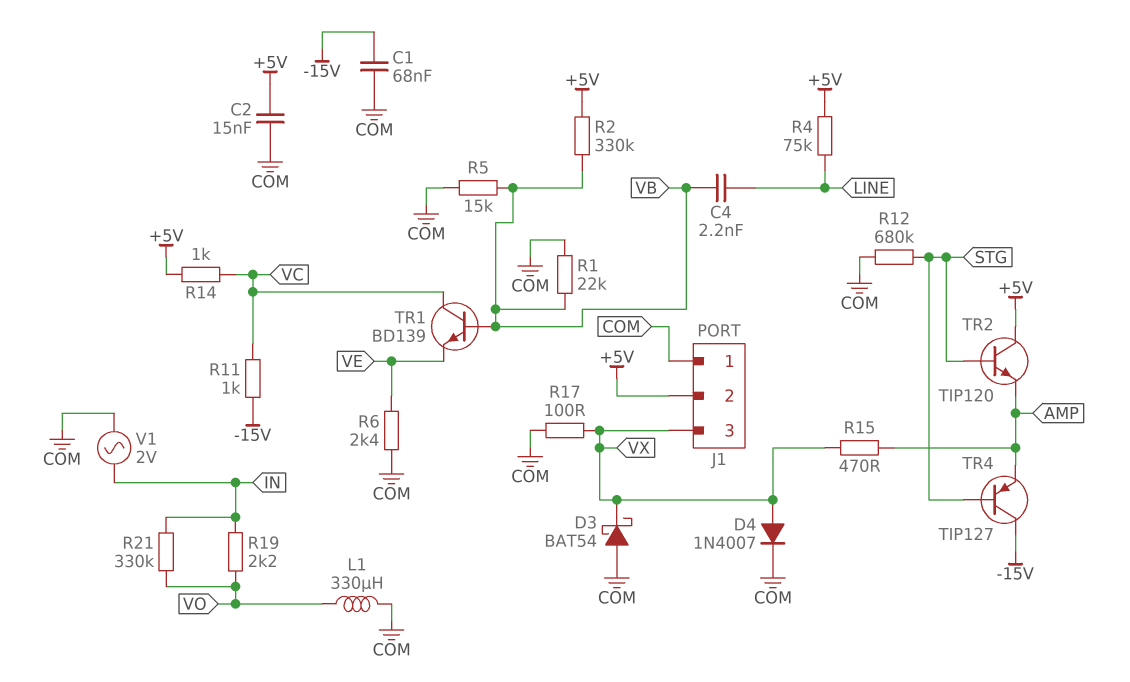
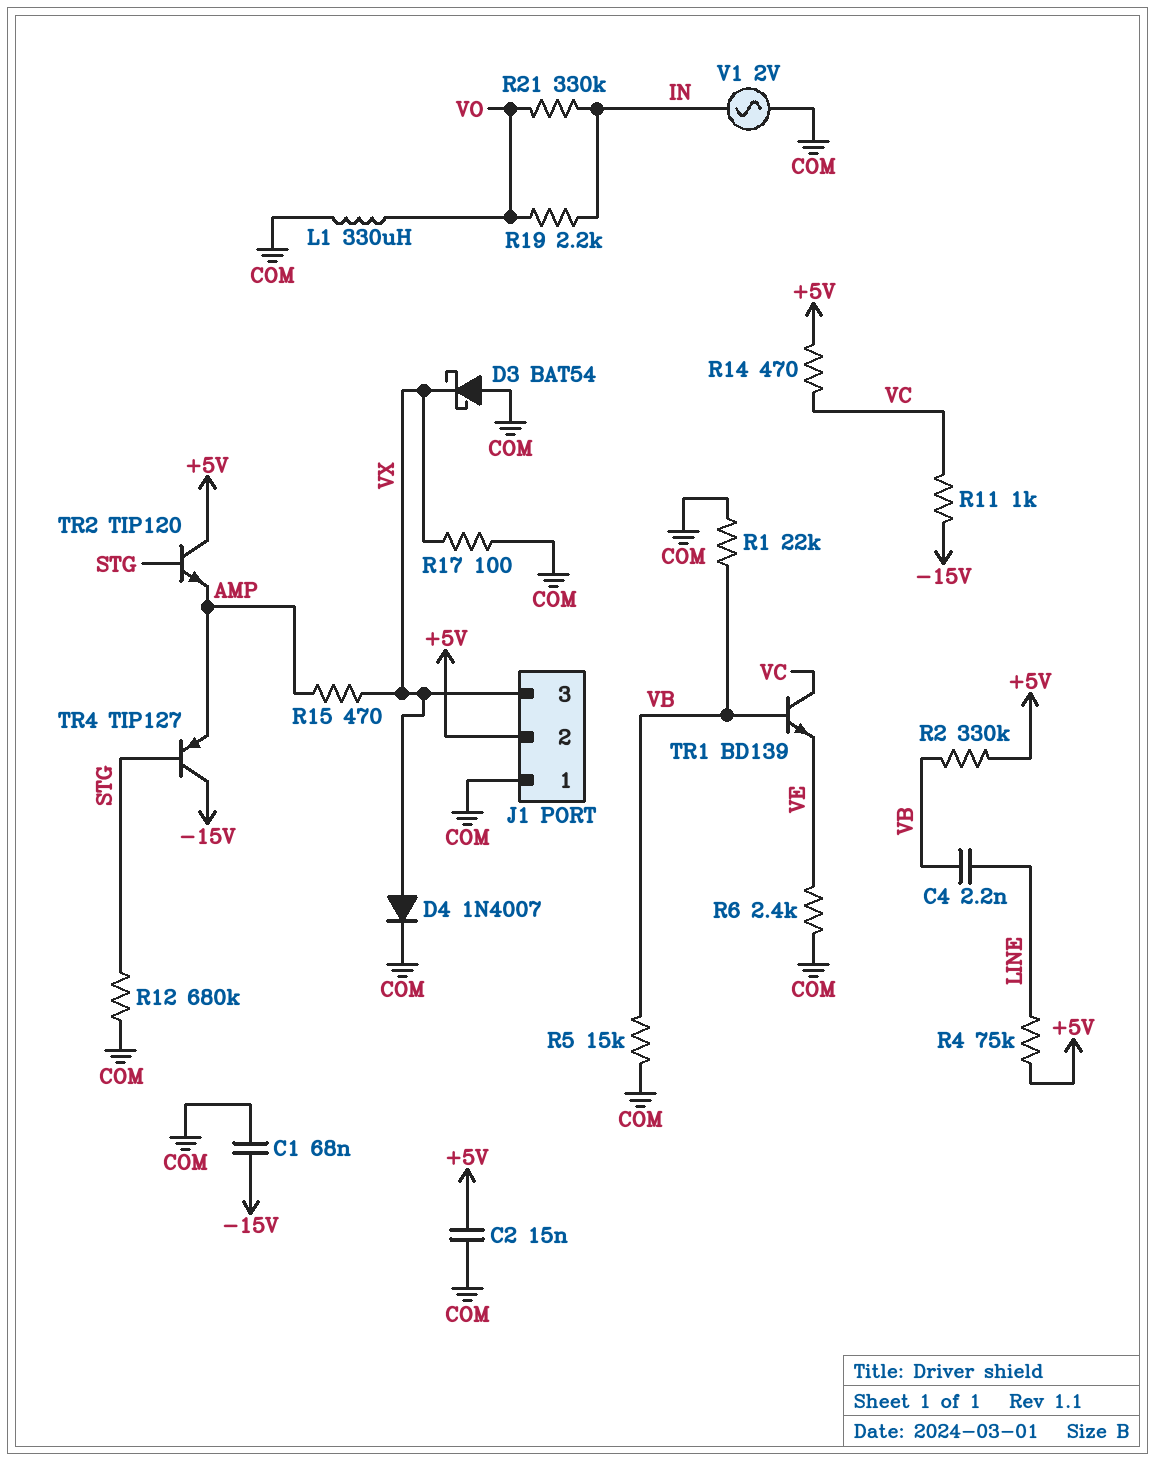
R14: 1k (+5V, VC) -> 470 (+5V, VC)

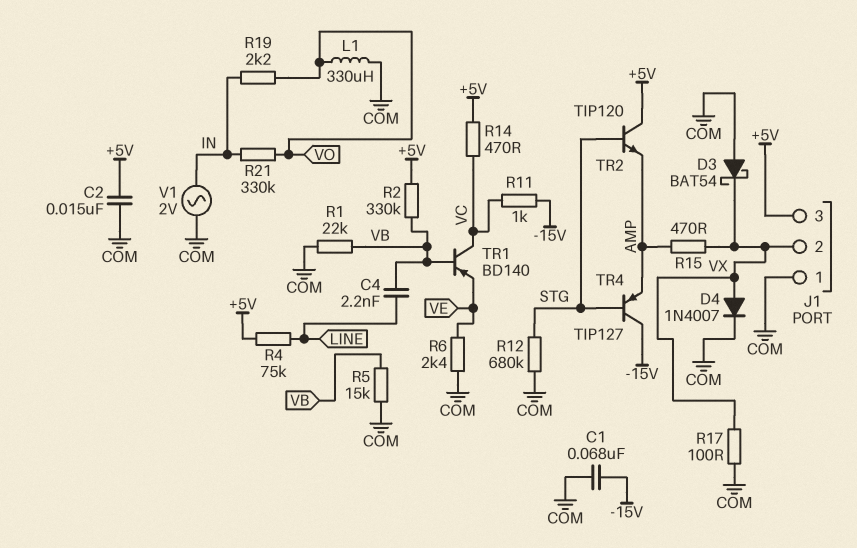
J1 pin 2: +5V -> VX
J1 pin 3: VX -> +5V
TR1: NPN BD139 (B VB, C VC, E VE) -> PNP BD140 (B VB, C VC, E VE)

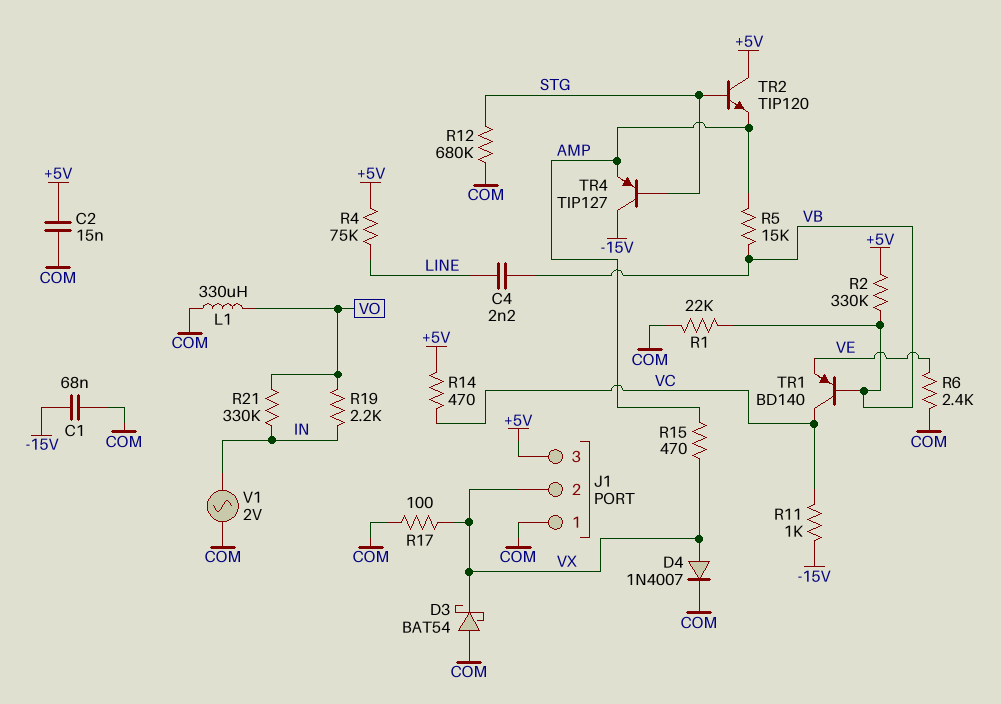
R5: 15k (COM, VB) -> 15k (AMP, VB)

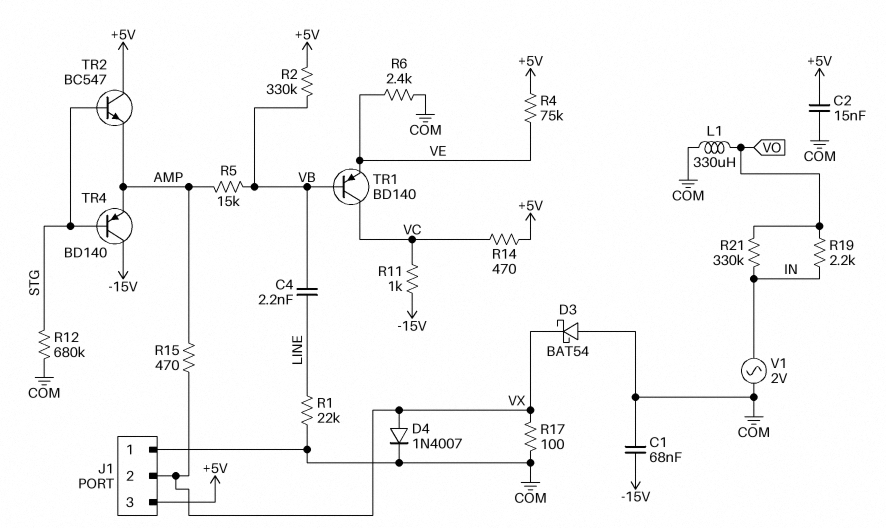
R1: 22k (COM, VB) -> 22k (COM, LINE)
R4: 75k (+5V, LINE) -> 75k (+5V, VE)
TR2: NPN TIP120 (B STG, C +5V, E AMP) -> NPN BC547 (B STG, C +5V, E AMP)
TR4: PNP TIP127 (B STG, C -15V, E AMP) -> PNP BD140 (B STG, C -15V, E AMP)

